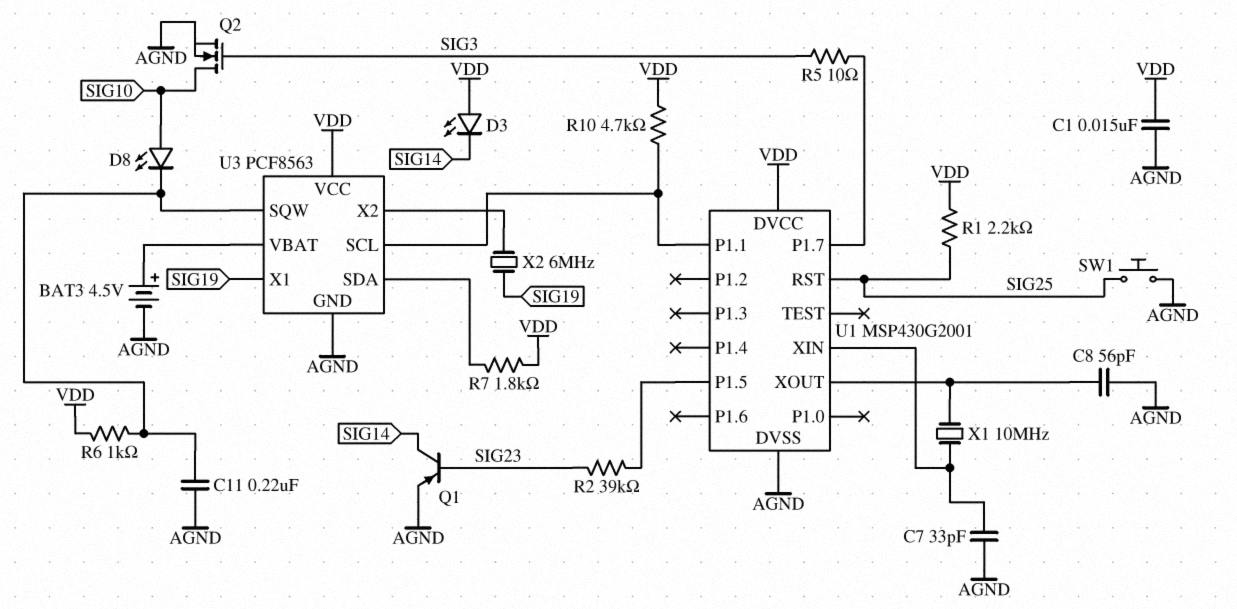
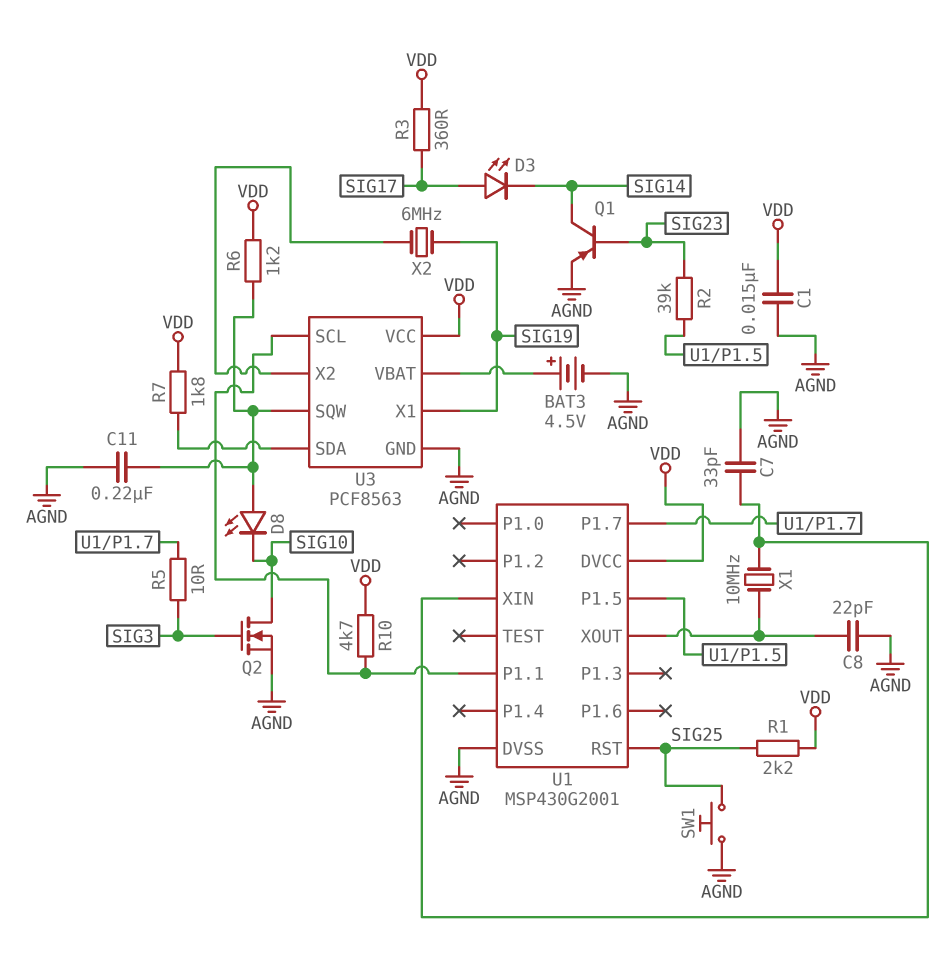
C8: 56pF (AGND, U1/XOUT) -> 22pF (AGND, U1/XOUT)
D3: LED (A VDD, K SIG14) -> LED (A SIG17, K SIG14)
D8: LED (A SIG10, K U3/SQW) -> LED (A U3/SQW, K SIG10)
R3: none -> 360 (SIG17, VDD)
R6: 1k (U3/SQW, VDD) -> 1.2k (U3/SQW, VDD)

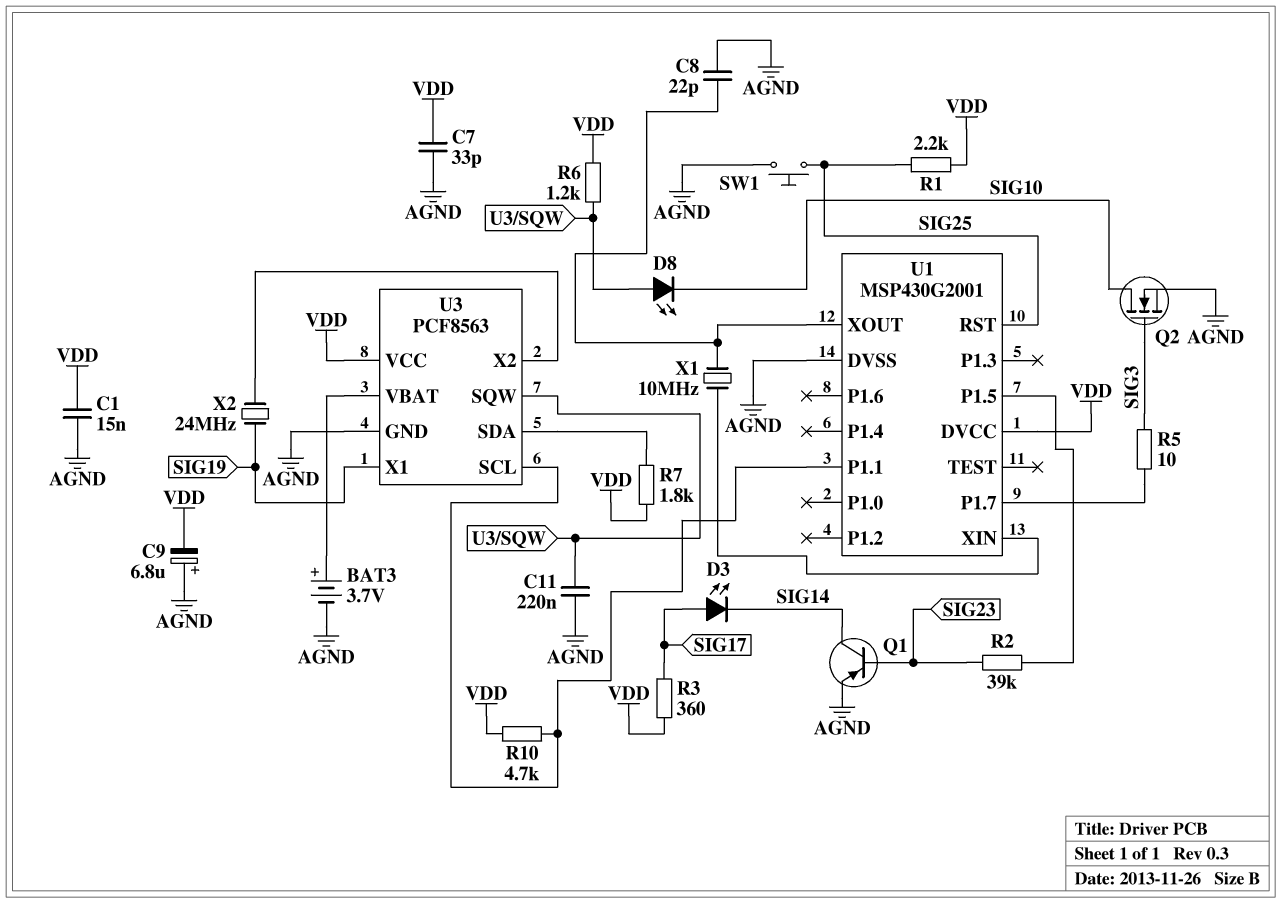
BAT3: 4.5V (plus U3/VBAT, minus AGND) -> 3.7V (plus U3/VBAT, minus AGND)
C7: 33pF (AGND, U1/XIN) -> 33pF (AGND, VDD)
C9: none -> 6.8uF (plus AGND, minus VDD)
X2: 6MHz (SIG19, U3/X2) -> 24MHz (SIG19, U3/X2)

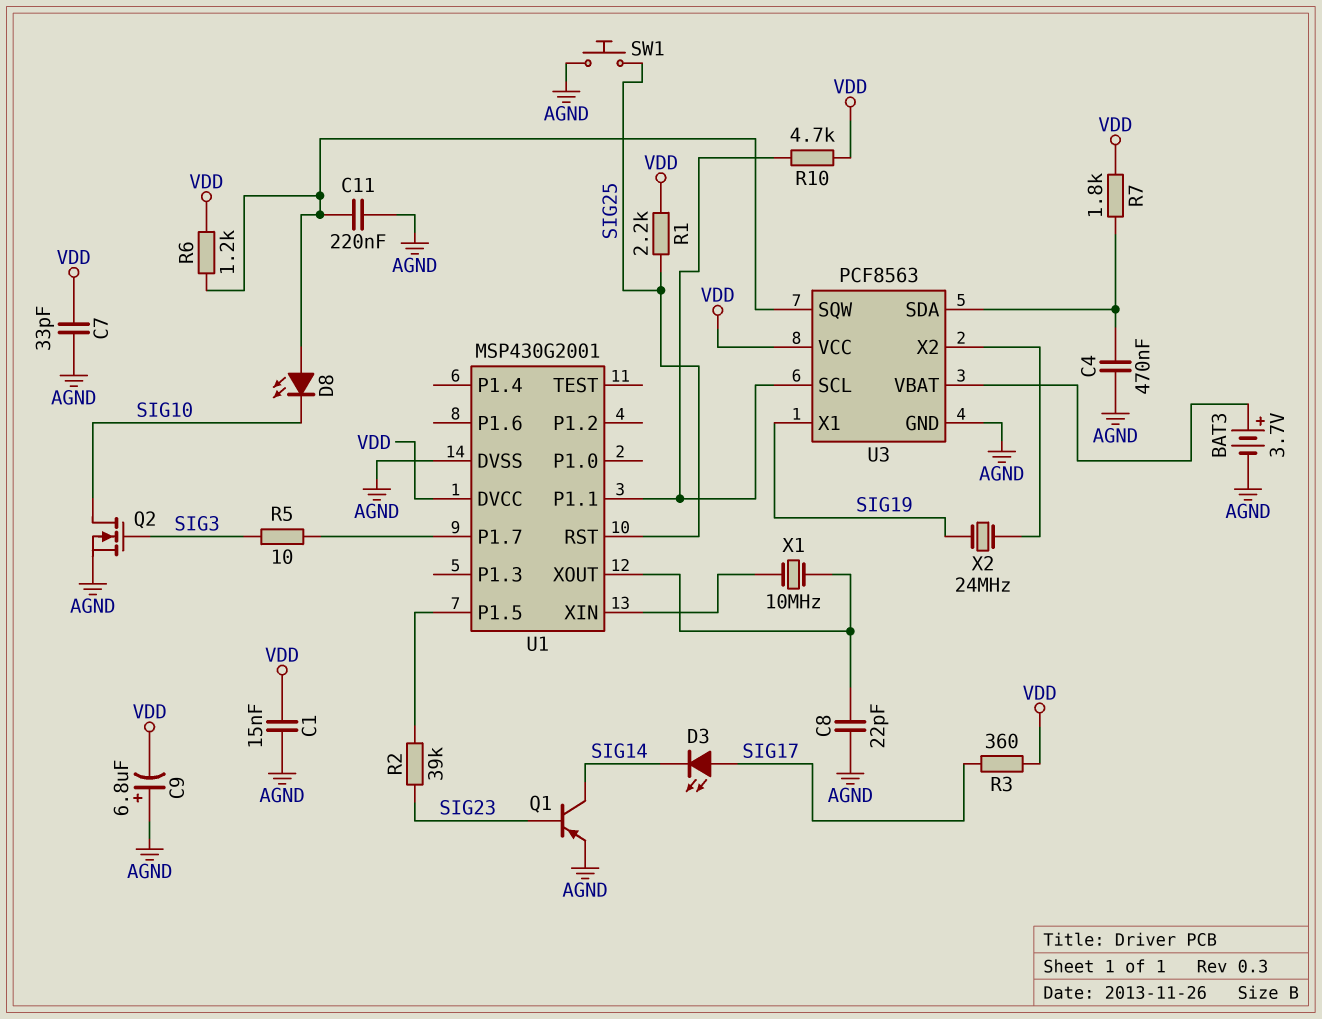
C4: none -> 470nF (AGND, U3/SDA)

